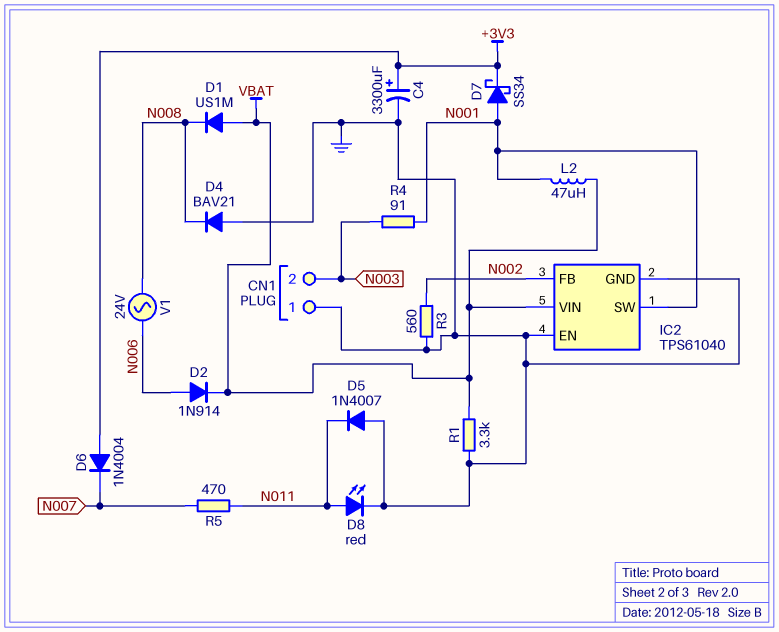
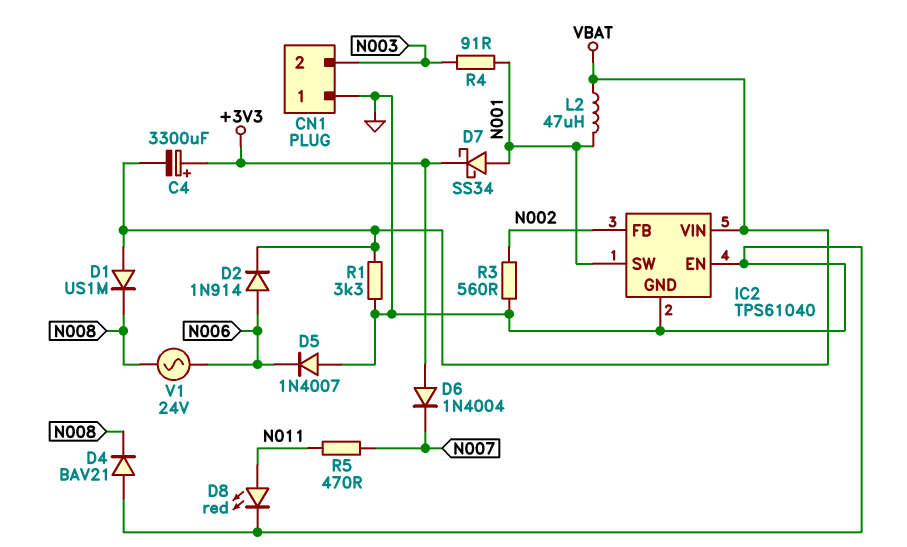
C4: 3300uF (plus +3V3, minus GND) -> 3300uF (plus +3V3, minus VBAT)
D5: diode 1N4007 (A GND, K N011) -> diode 1N4007 (A GND, K N006)

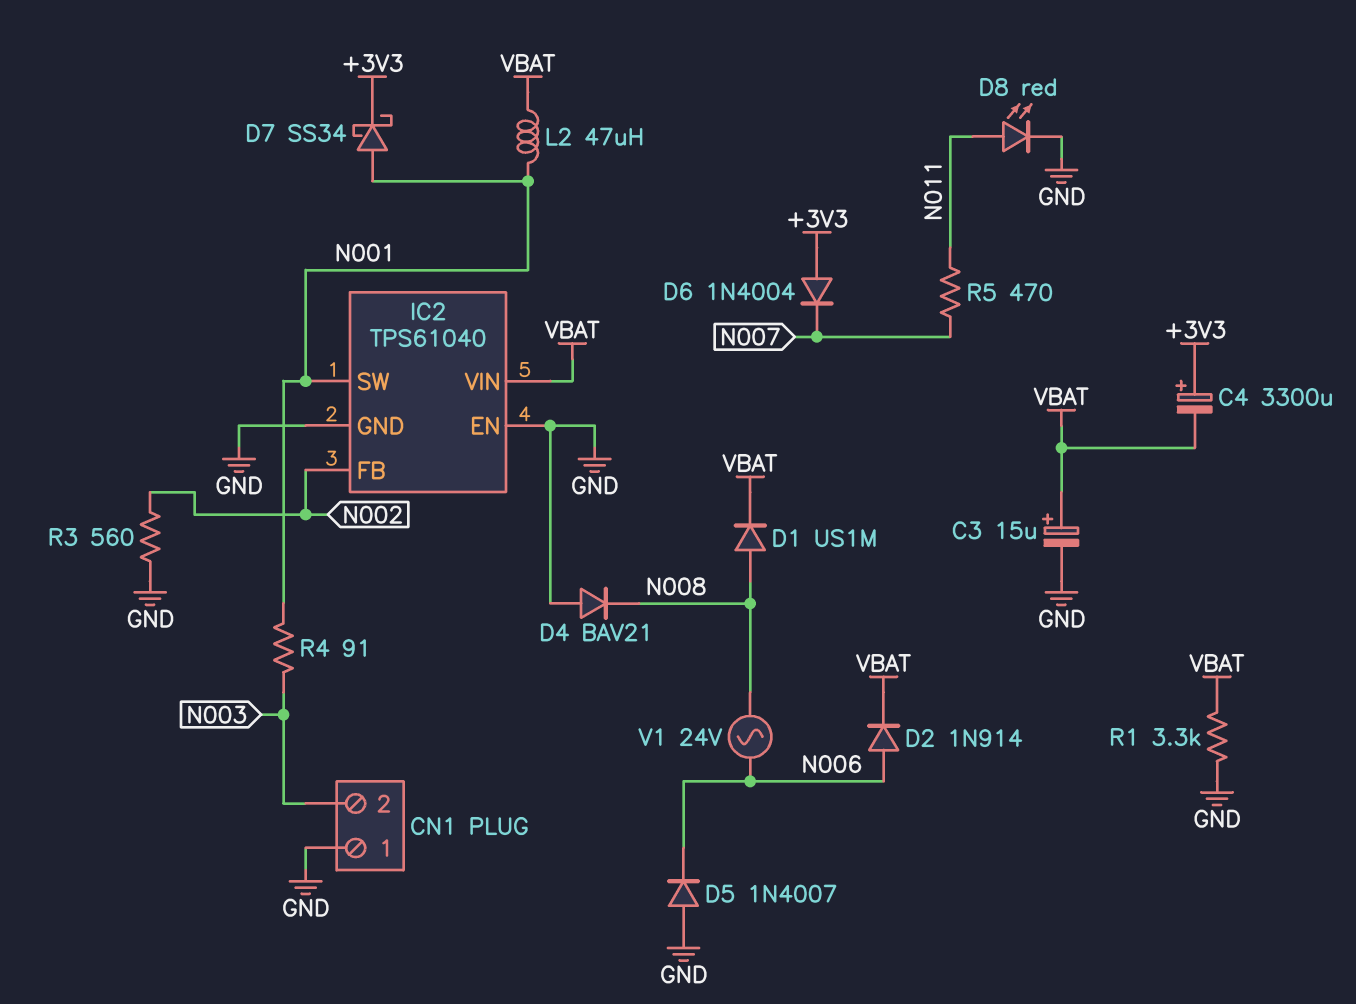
C3: none -> 15uF (plus VBAT, minus GND)
D1: diode US1M (A VBAT, K N008) -> diode US1M (A N008, K VBAT)

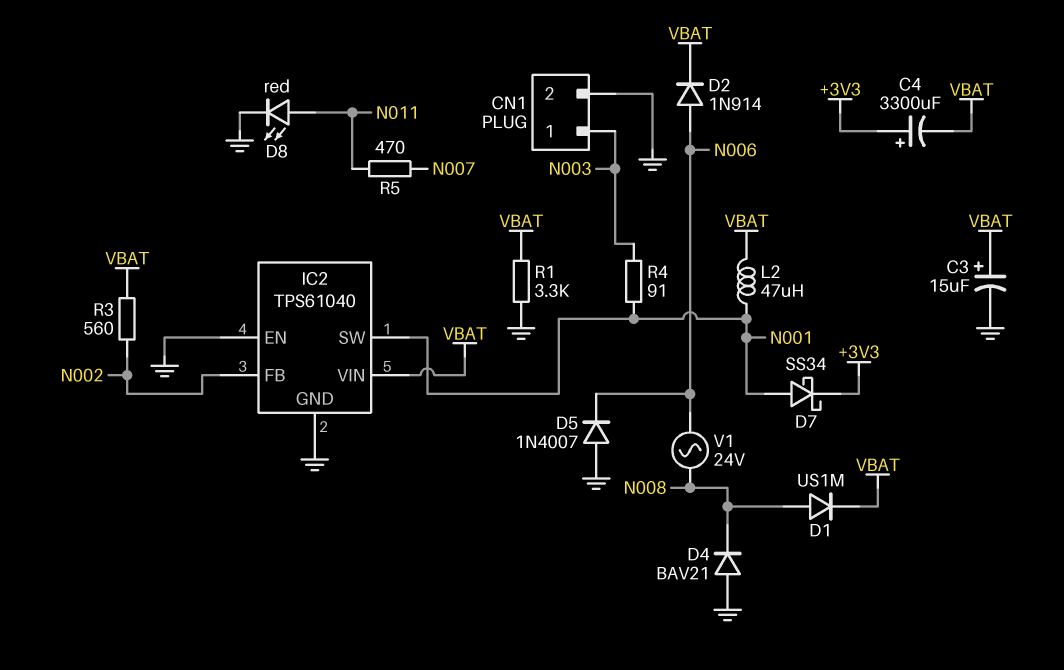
CN1 pin 1: GND -> N003
CN1 pin 2: N003 -> GND
D6: diode 1N4004 (A +3V3, K N007) -> none
R3: 560 (GND, N002) -> 560 (N002, VBAT)

